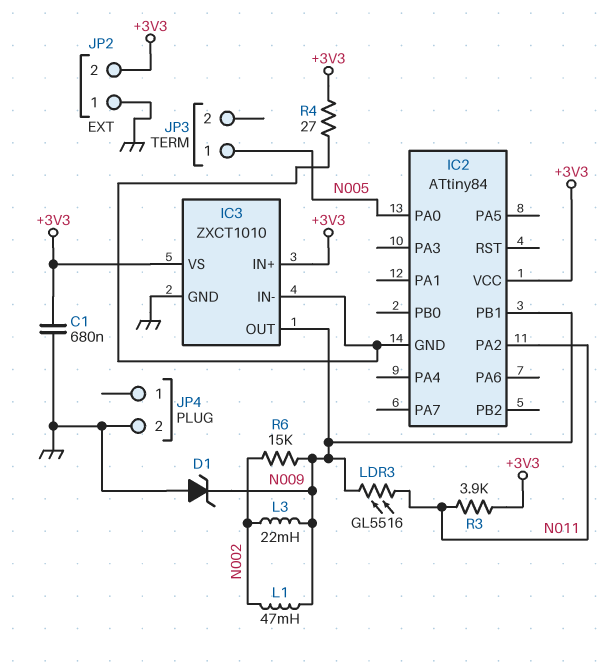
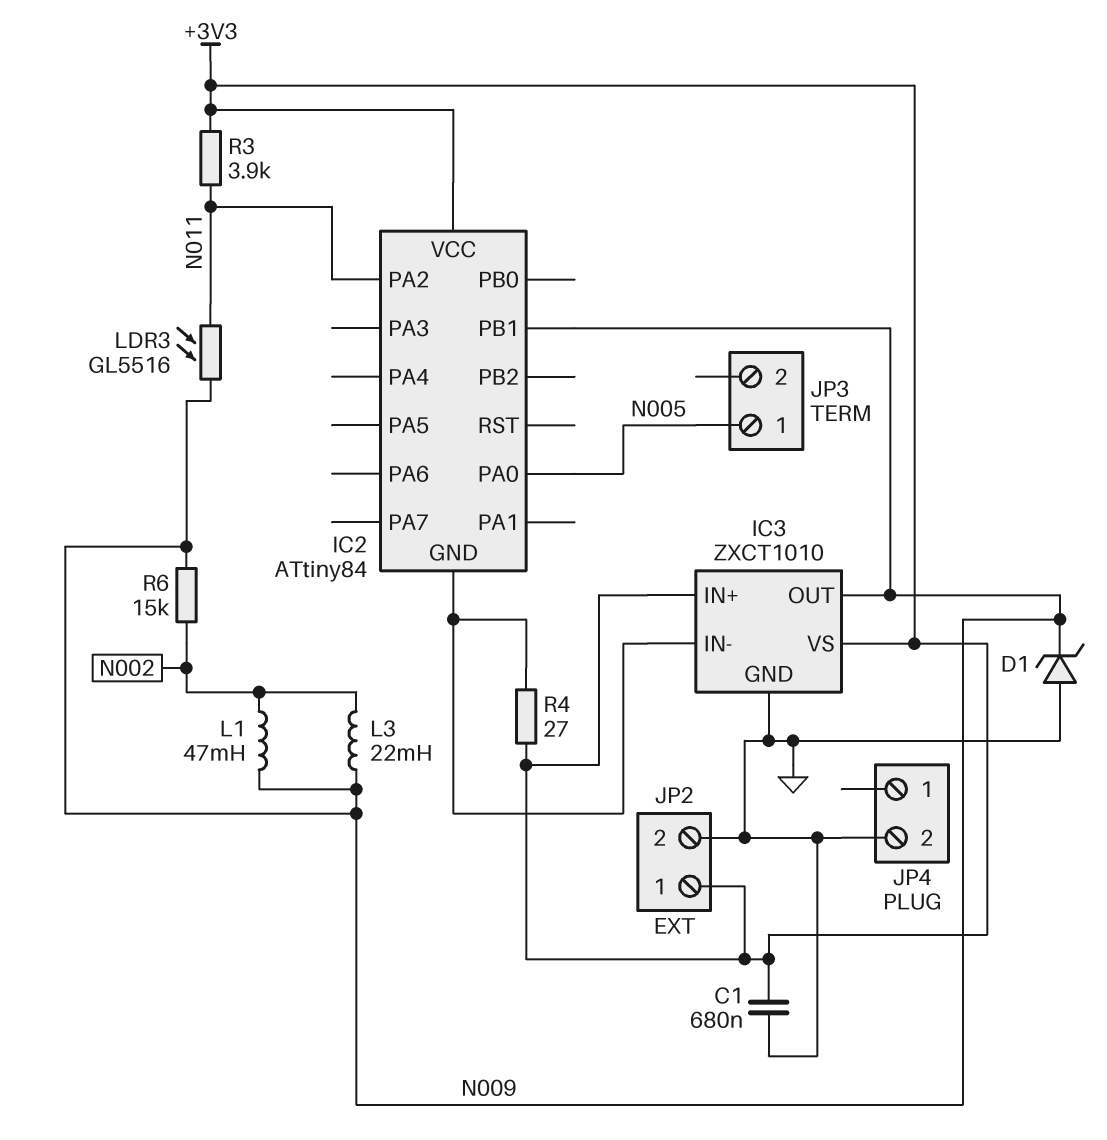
JP2 pin 1: GND -> +3V3
JP2 pin 2: +3V3 -> GND

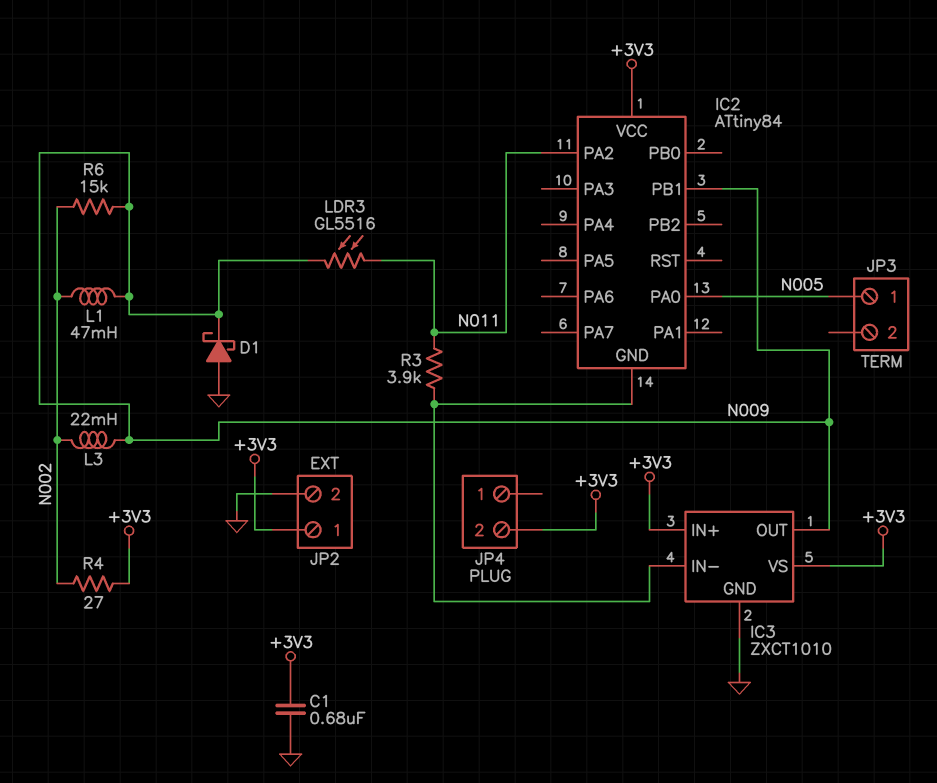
D1: zener (A GND, K N009) -> schottky (A GND, K N009)
JP4 pin 2: GND -> +3V3
R3: 3.9k (+3V3, N011) -> 3.9k (IC2/GND, N011)
R4: 27 (+3V3, IC2/GND) -> 27 (+3V3, N002)

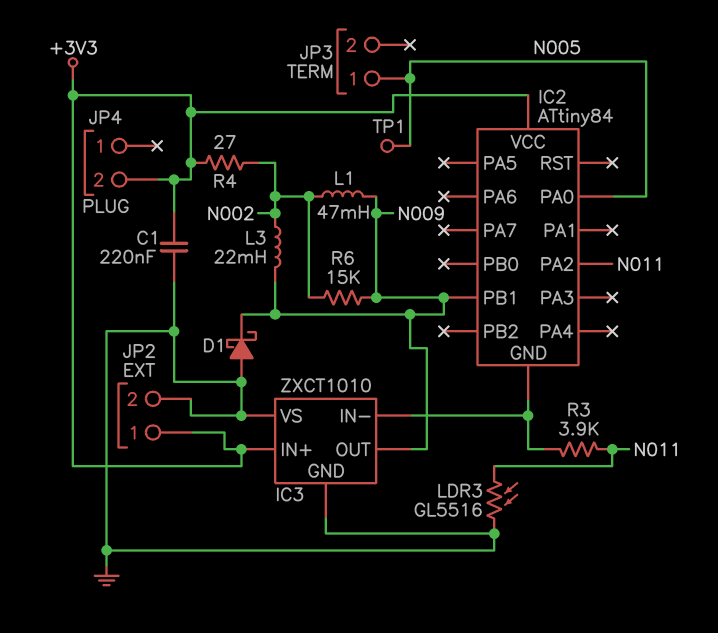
C1: 680nF (+3V3, GND) -> 220nF (+3V3, GND)
IC3 pin VS: +3V3 -> GND
LDR3: GL5516 (N009, N011) -> GL5516 (GND, N011)
TP1: none -> test point (N005)

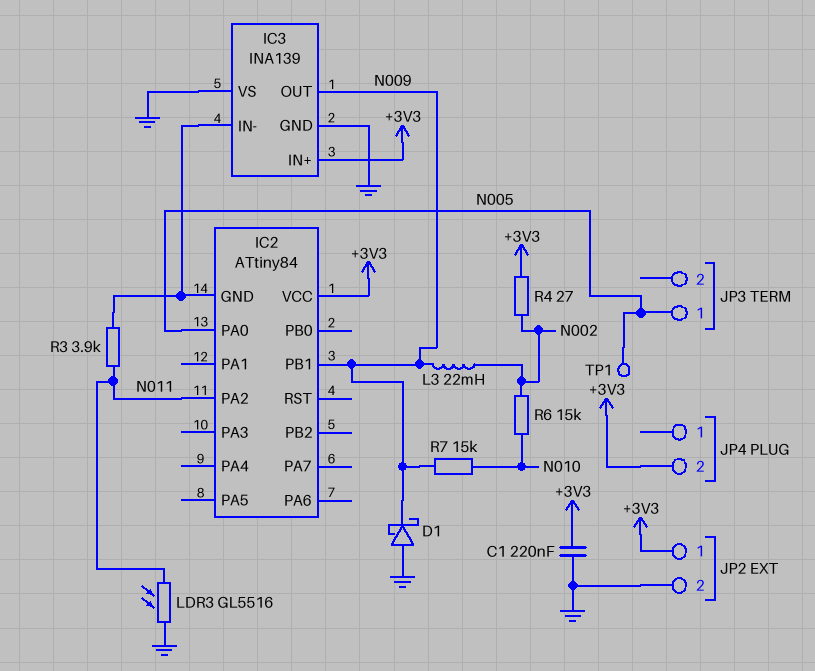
IC3: ZXCT1010 -> INA139
L1: 47mH (N002, N009) -> none
R6: 15k (N002, N009) -> 15k (N002, N010)
R7: none -> 15k (N009, N010)

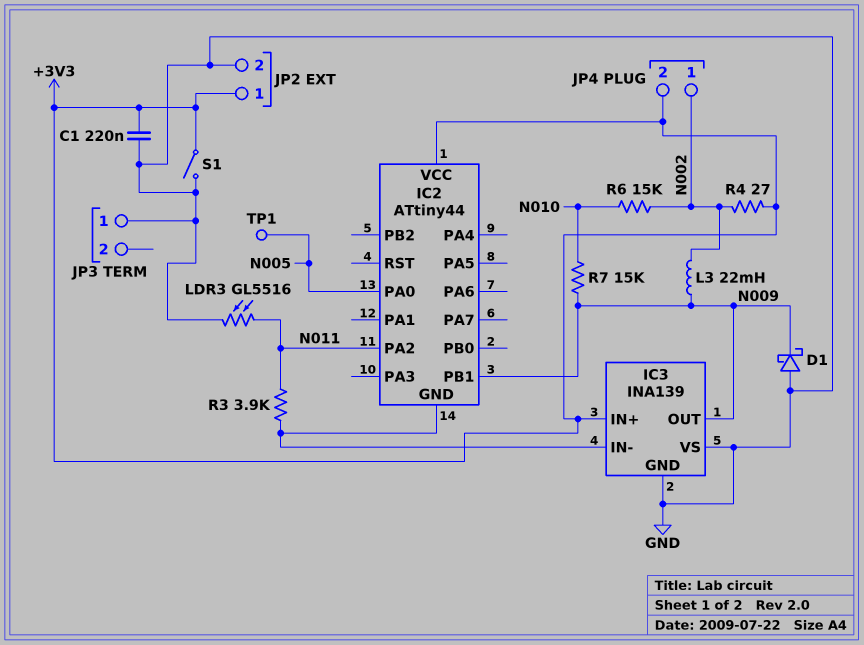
IC2: ATtiny84 -> ATtiny44
JP3 pin 1: N005 -> GND
JP4 pin 1: none -> N002
S1: none -> switch (+3V3, GND)

